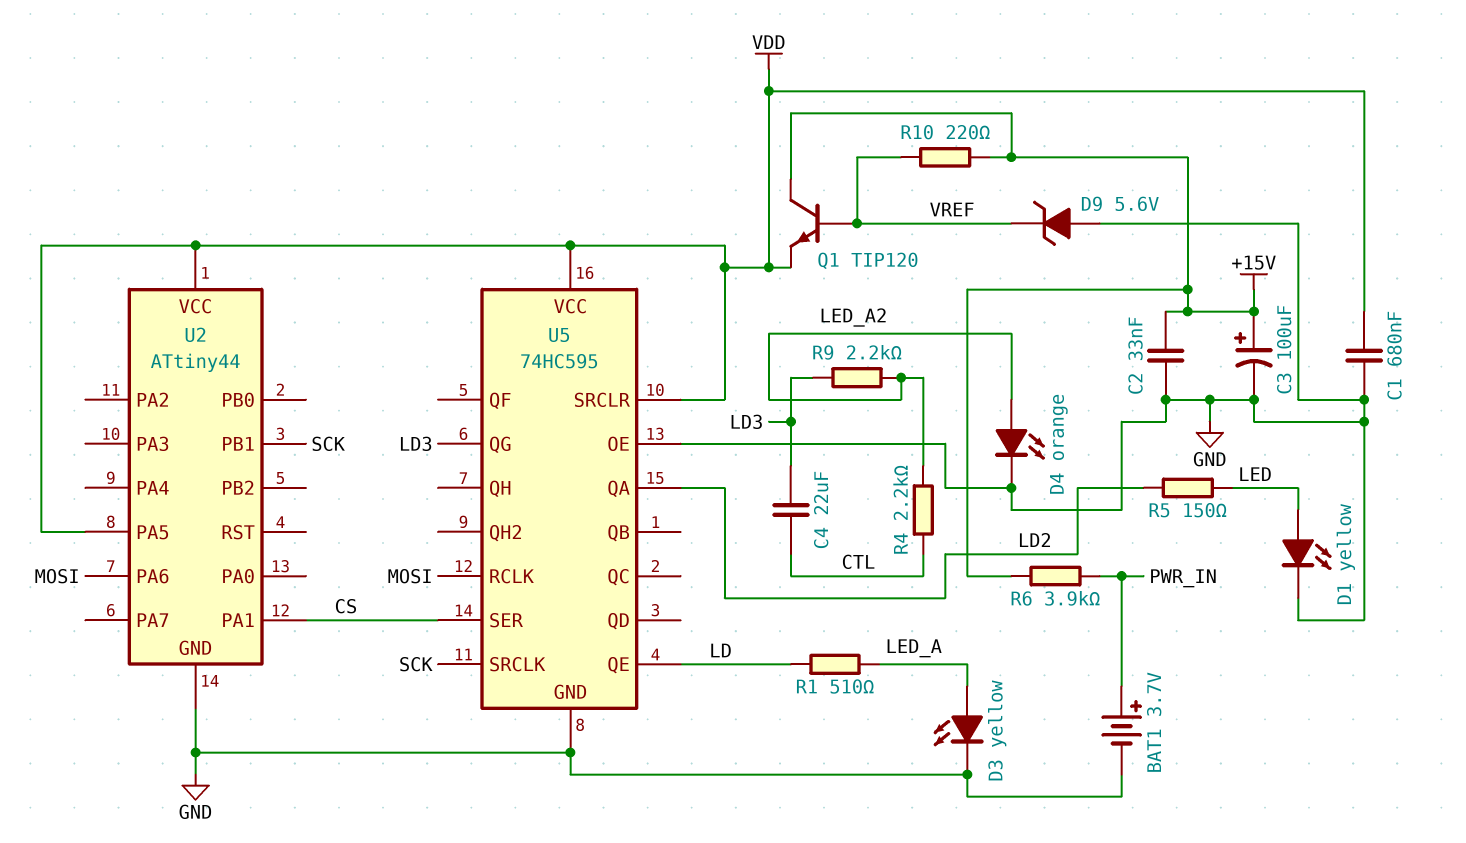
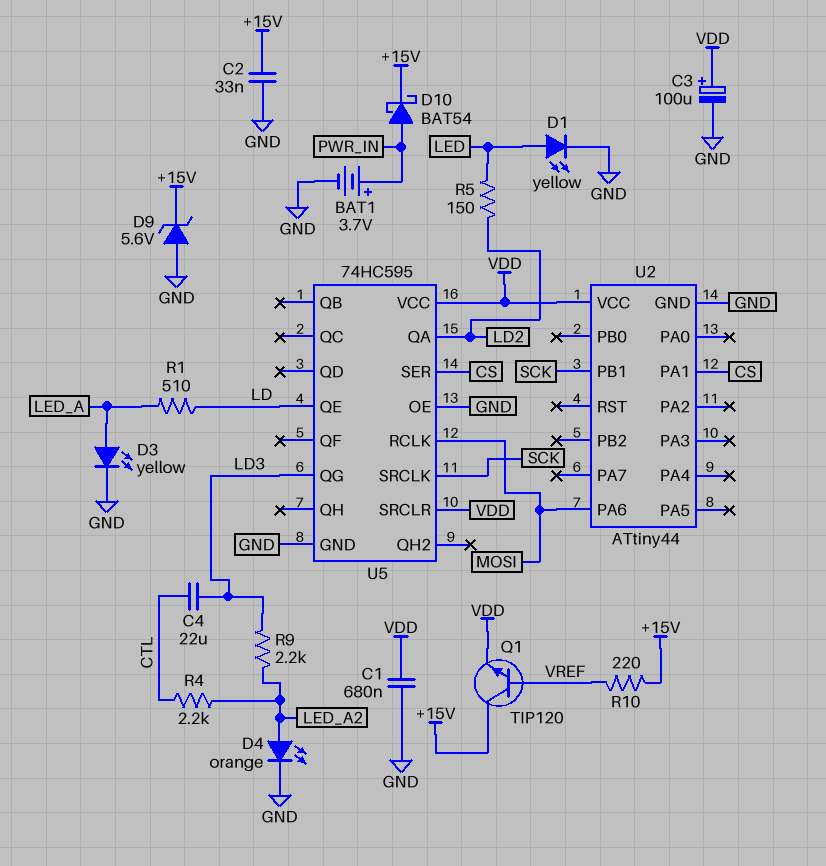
C3: 100uF (plus +15V, minus GND) -> 100uF (plus VDD, minus GND)
D9: zener 5.6V (A GND, K VREF) -> zener 5.6V (A GND, K +15V)
D10: none -> schottky BAT54 (A PWR_IN, K +15V)
R6: 3.9k (+15V, PWR_IN) -> none
U2 pin PA5: VDD -> none

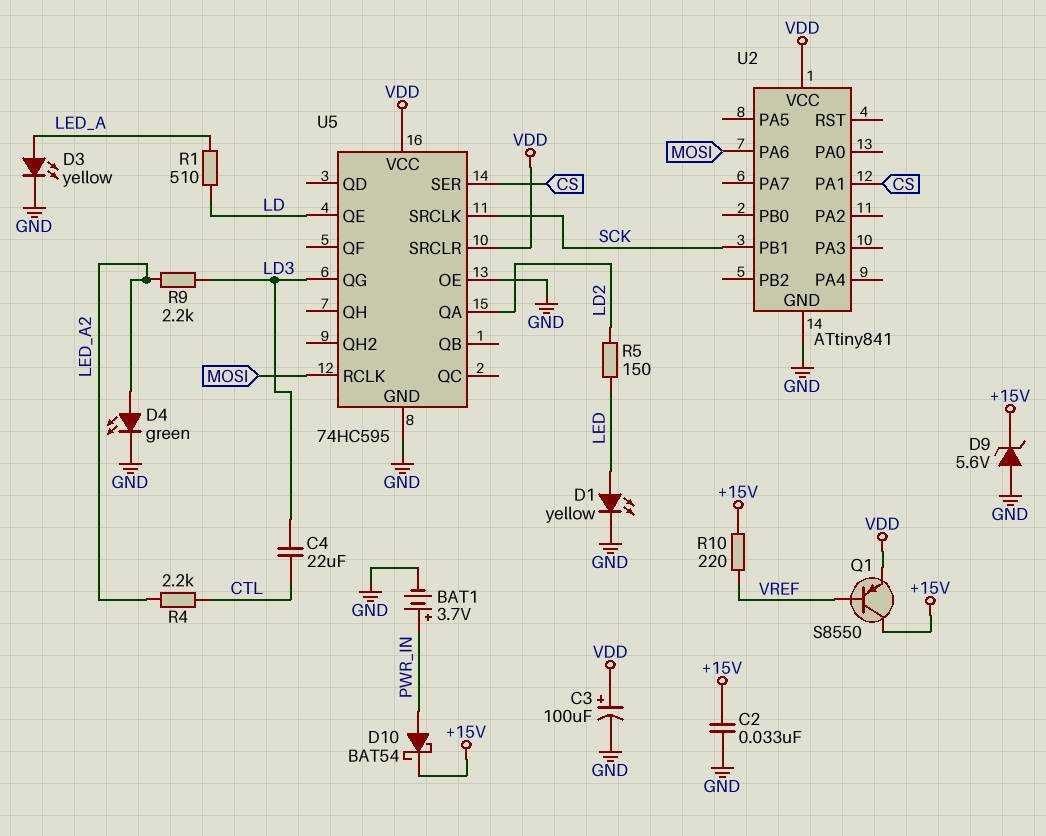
C1: 680nF (GND, VDD) -> none
D4: LED orange (A LED_A2, K GND) -> LED green (A LED_A2, K GND)
Q1: NPN TIP120 (B VREF, C +15V, E VDD) -> PNP S8550 (B VREF, C +15V, E VDD)
U2: ATtiny44 -> ATtiny841

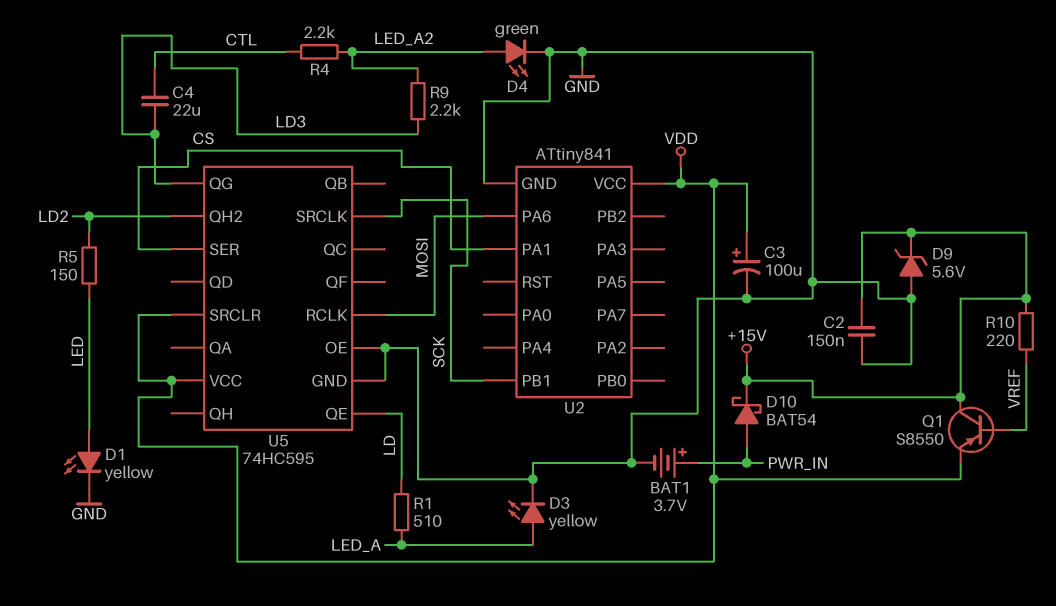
C2: 33nF (+15V, GND) -> 150nF (+15V, GND)
U5 pin QA: LD2 -> none
U5 pin QH2: none -> LD2

